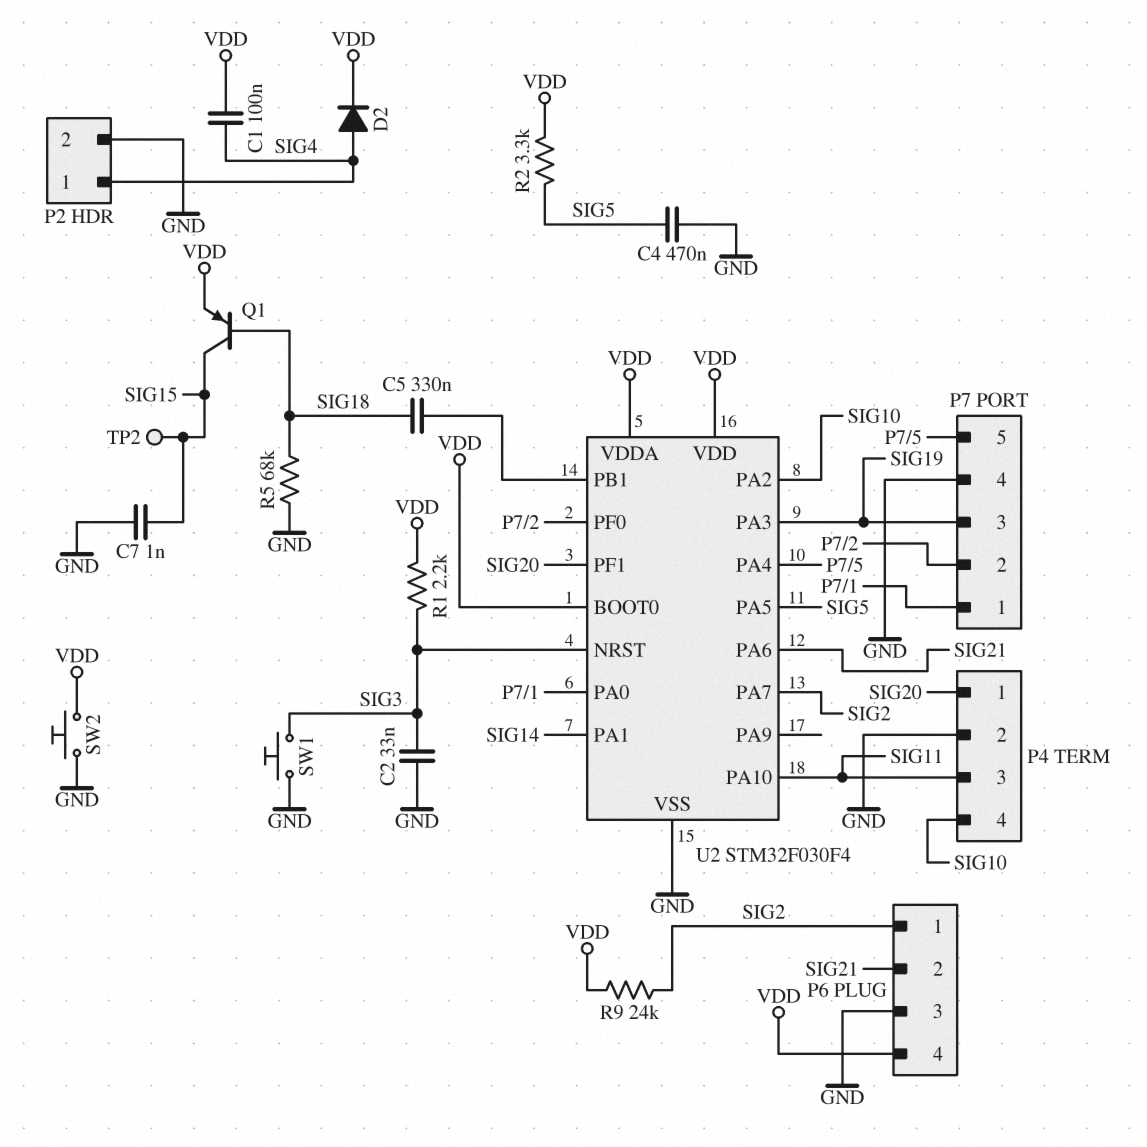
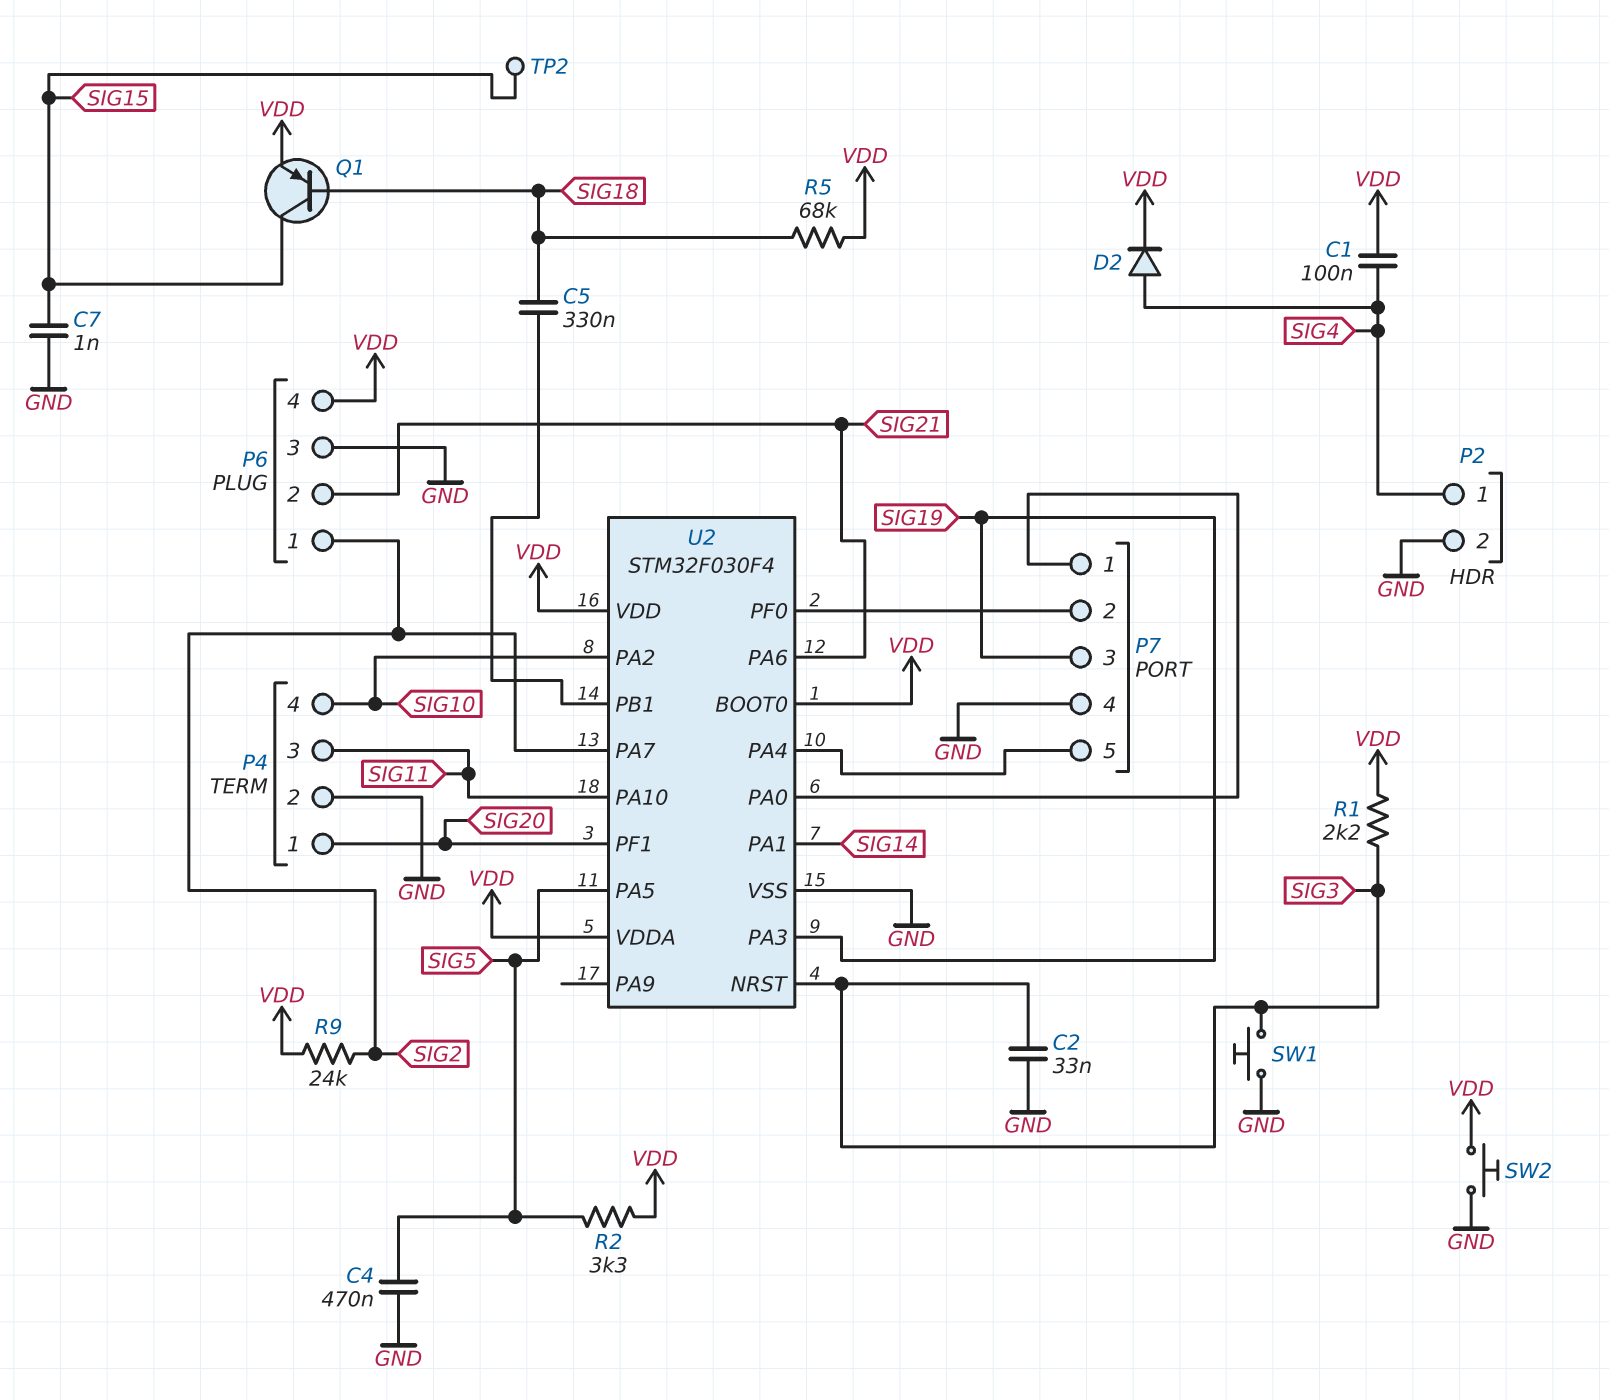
R5: 68k (GND, SIG18) -> 68k (SIG18, VDD)

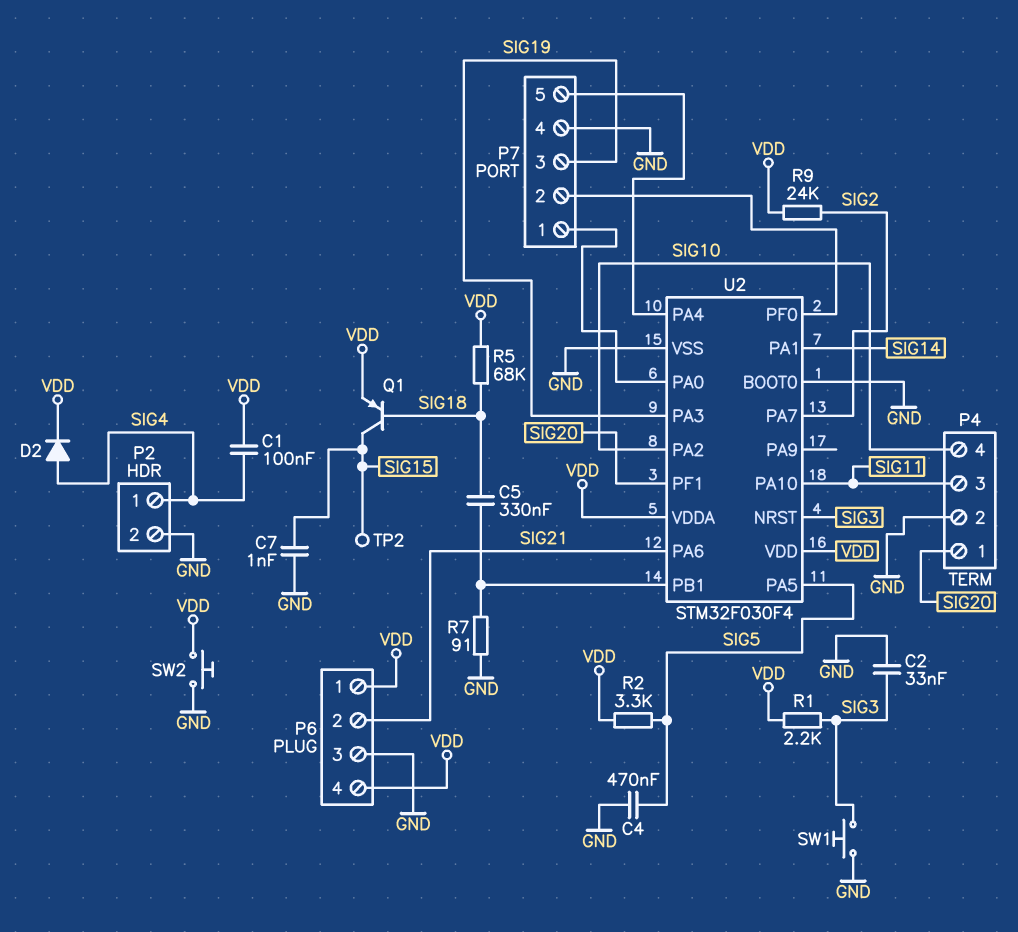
P6 pin 1: SIG2 -> VDD
R7: none -> 91 (GND, U2/PB1)
U2 pin BOOT0: VDD -> GND

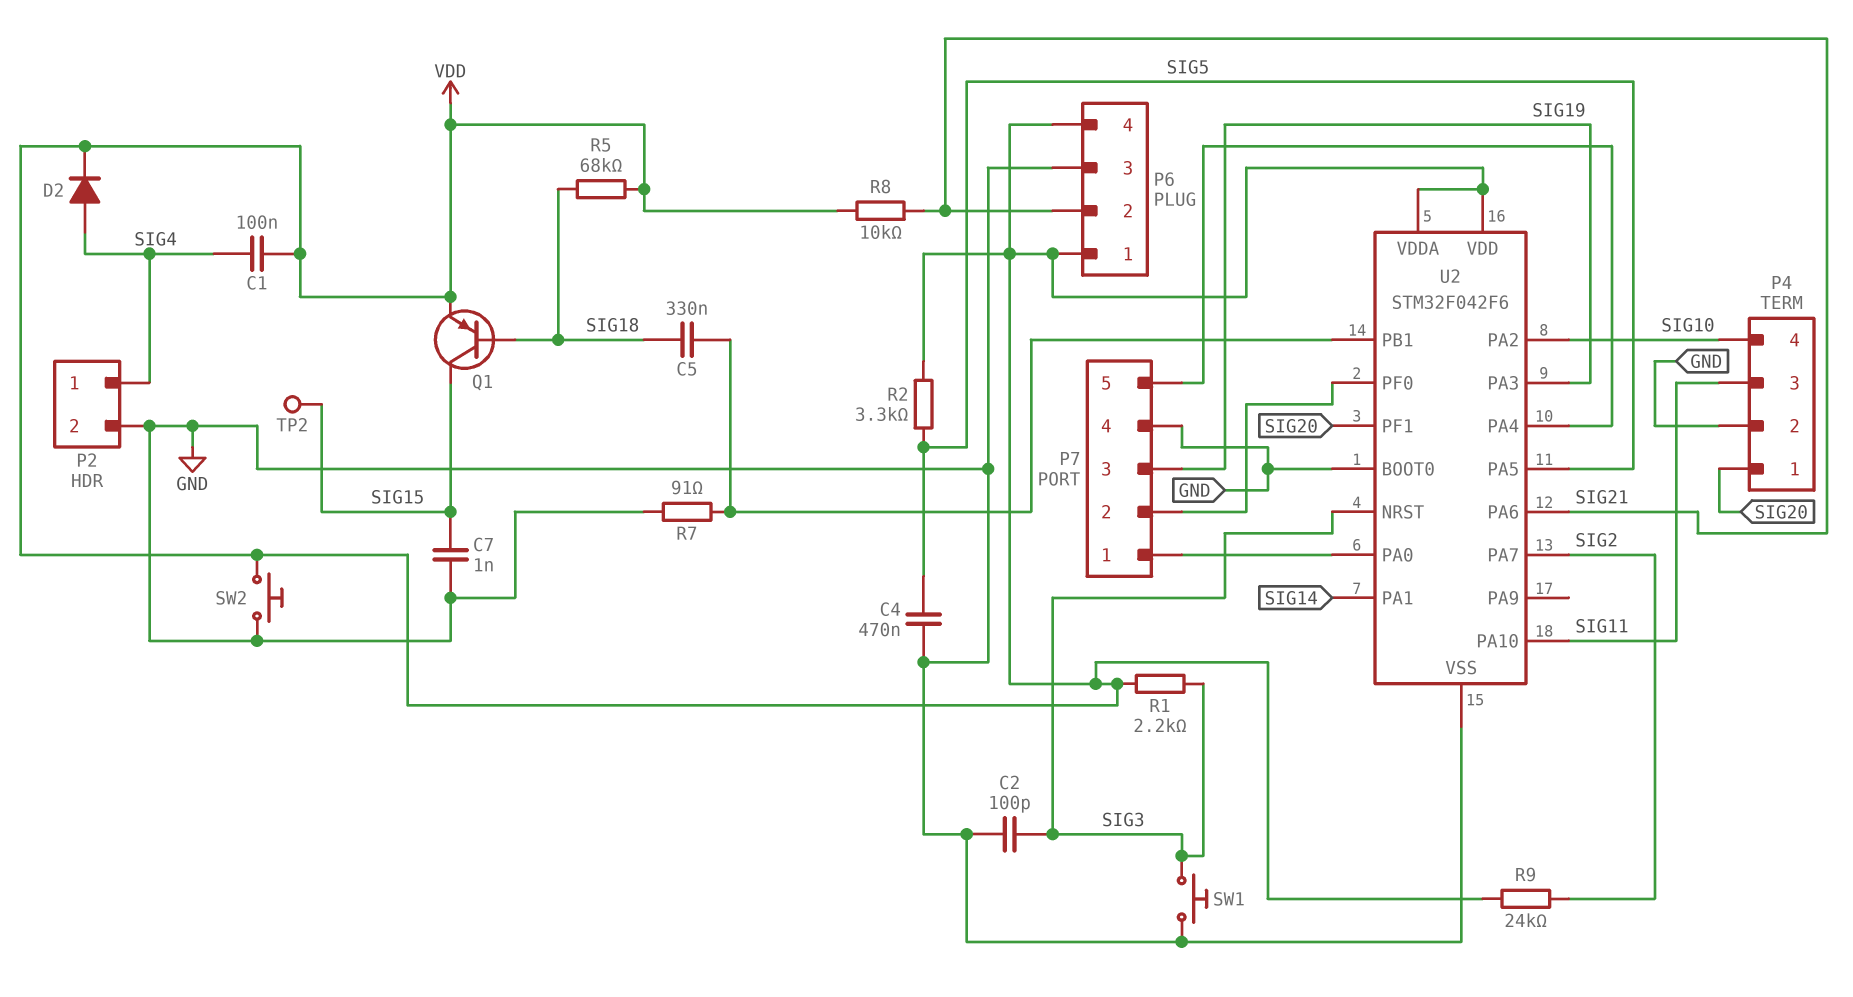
C2: 33nF (GND, SIG3) -> 100pF (GND, SIG3)
R8: none -> 10k (SIG21, VDD)
U2: STM32F030F4 -> STM32F042F6

